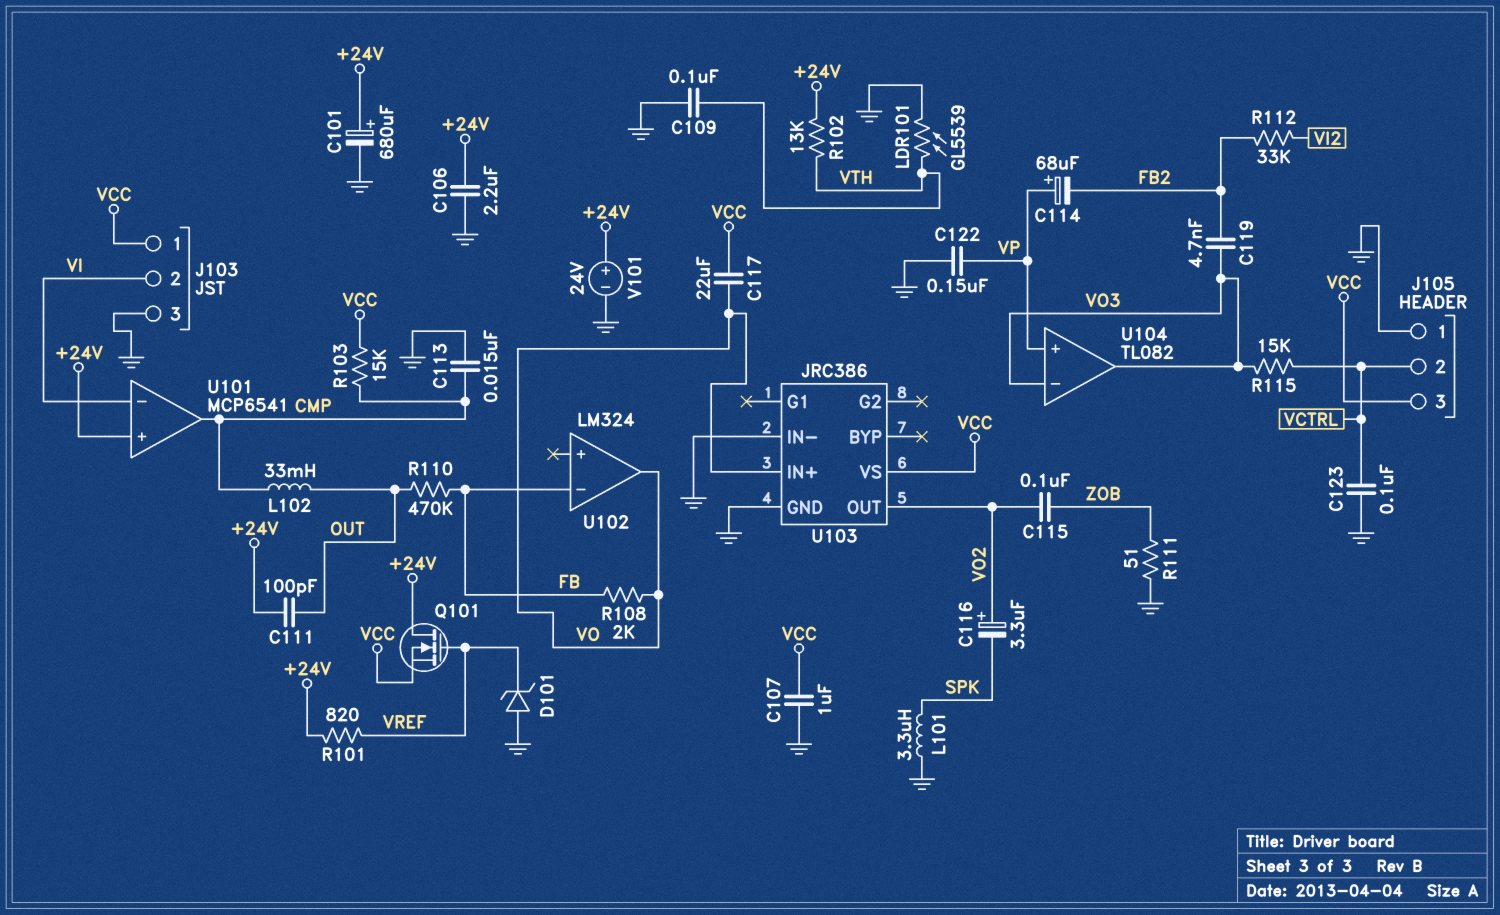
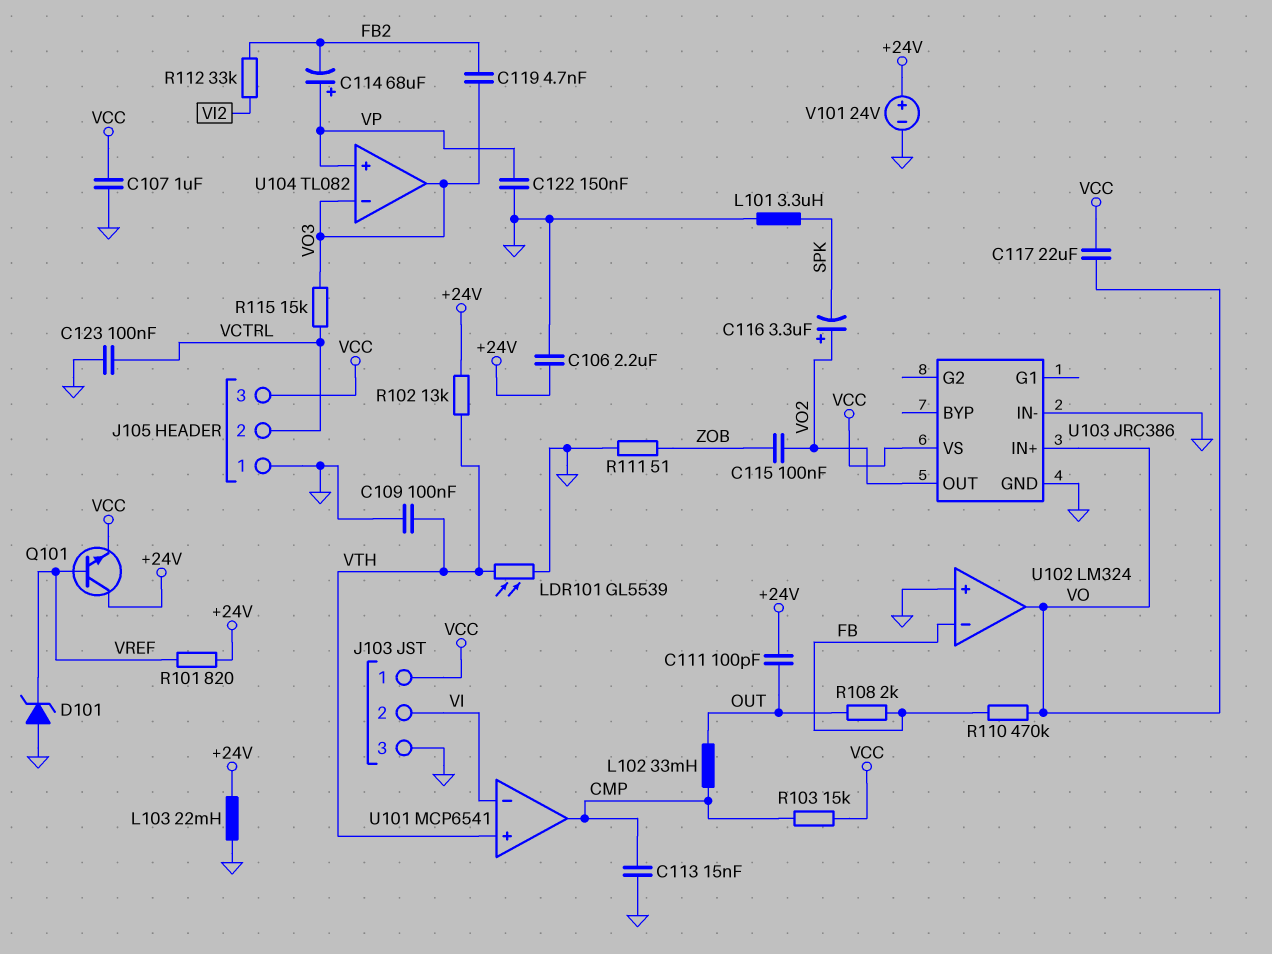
C101: 680uF (plus +24V, minus GND) -> none
L103: none -> 22mH (+24V, GND)
Q101: NMOS (G VREF, D +24V, S VCC) -> NPN (B VREF, C +24V, E VCC)
R108: 2k (FB, VO) -> 2k (FB, OUT)
R110: 470k (FB, OUT) -> 470k (FB, VO)
U101 pin in+: +24V -> VTH
U102 pin in+: none -> GND

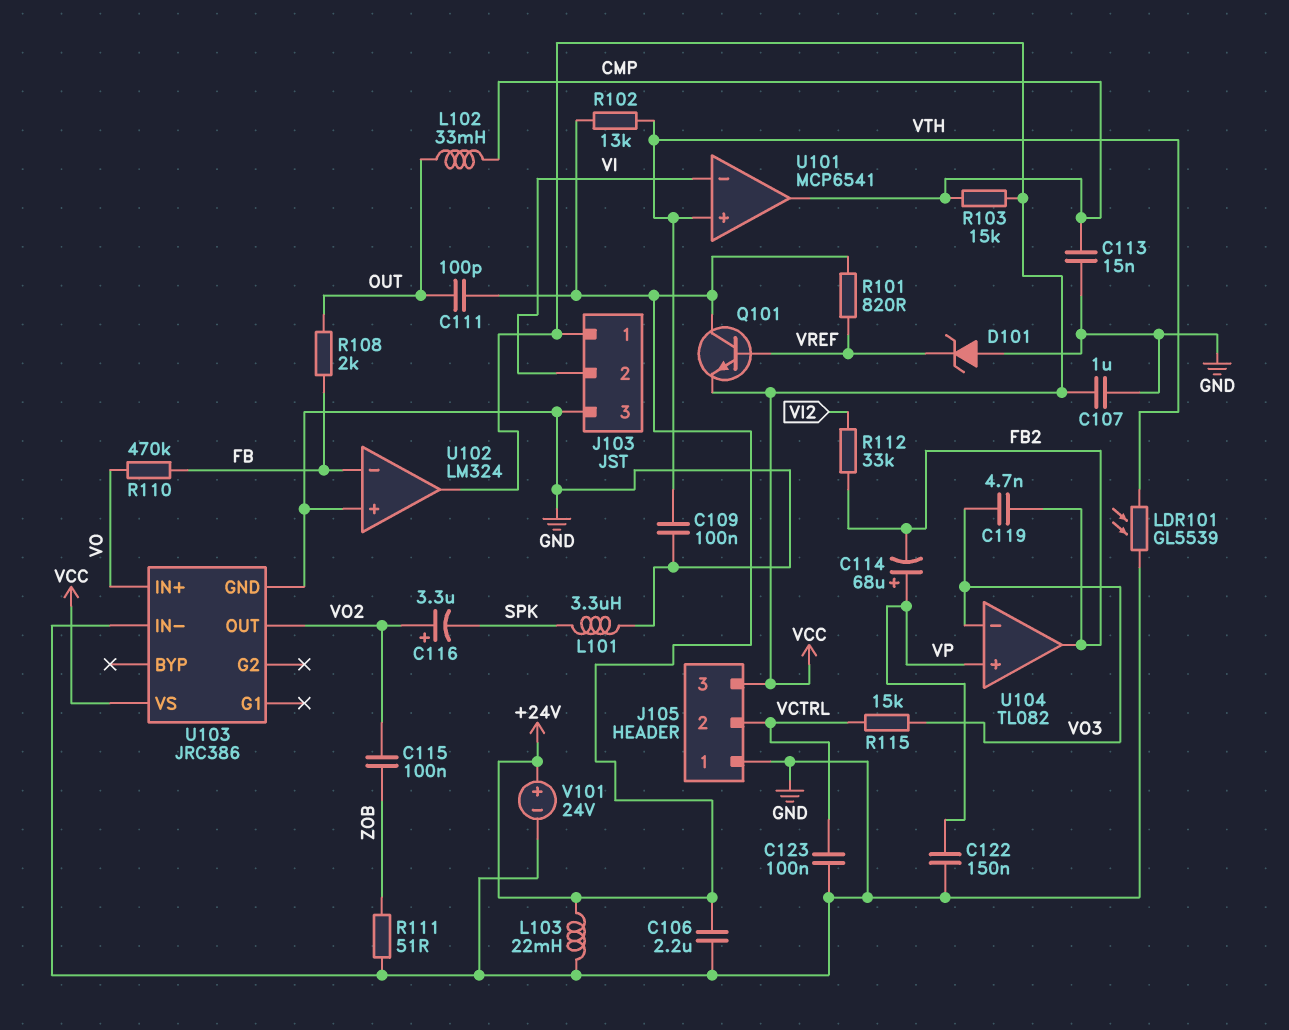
C117: 22uF (VCC, VO) -> none
U102 pin out: VO -> VCC
U104 pin out: VO3 -> FB2

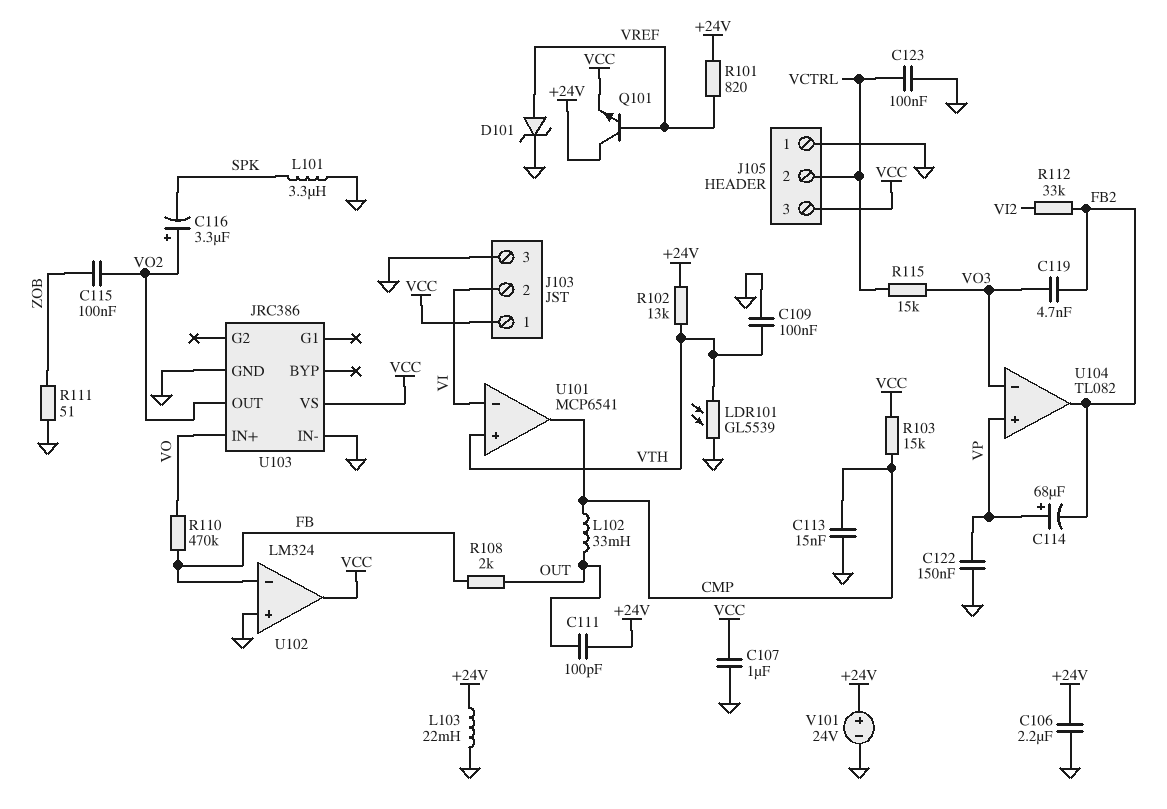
D101: zener (A GND, K VREF) -> zener (A VREF, K GND)

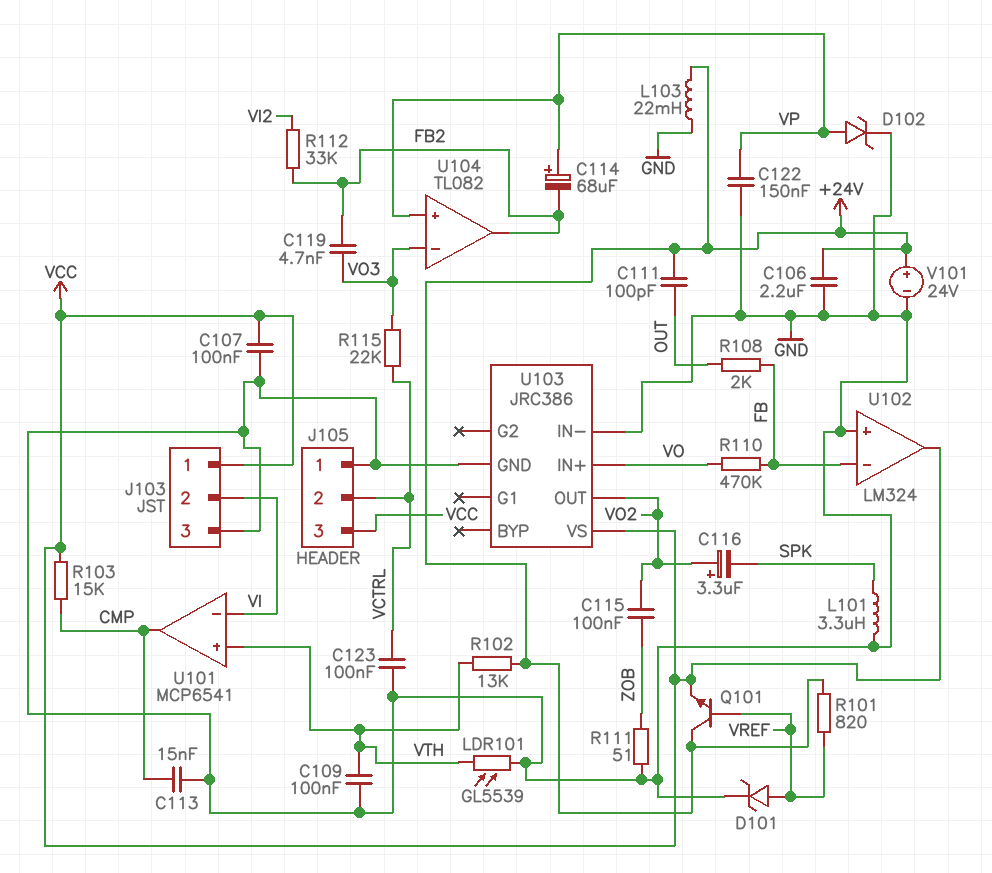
C107: 1uF (GND, VCC) -> 100nF (GND, VCC)
D102: none -> zener (A VP, K GND)
L102: 33mH (CMP, OUT) -> none
R115: 15k (VCTRL, VO3) -> 22k (VCTRL, VO3)

